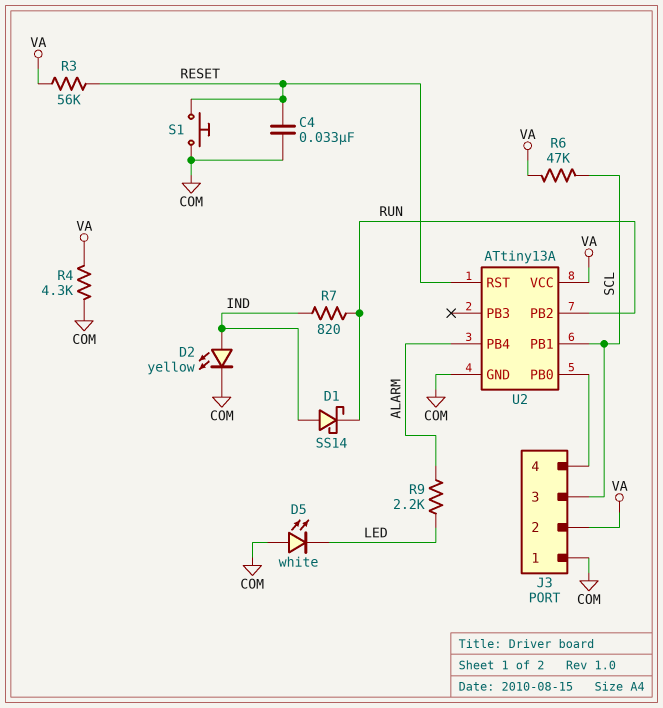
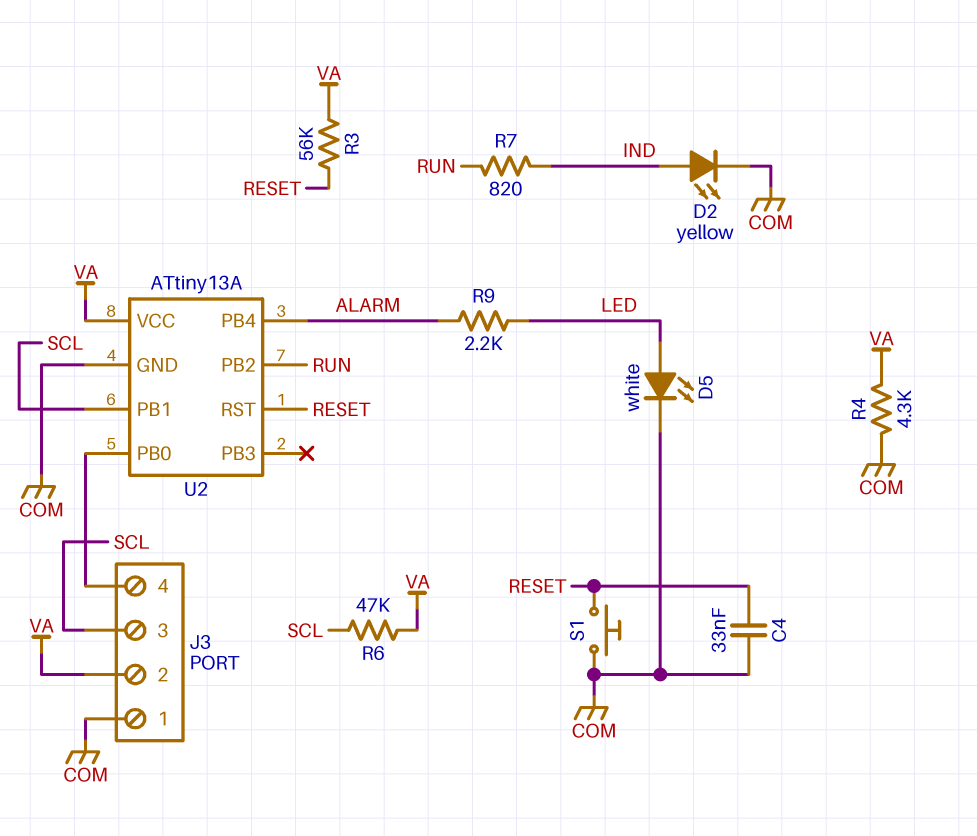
D1: schottky SS14 (A IND, K RUN) -> none
D5: LED white (A COM, K LED) -> LED white (A LED, K COM)

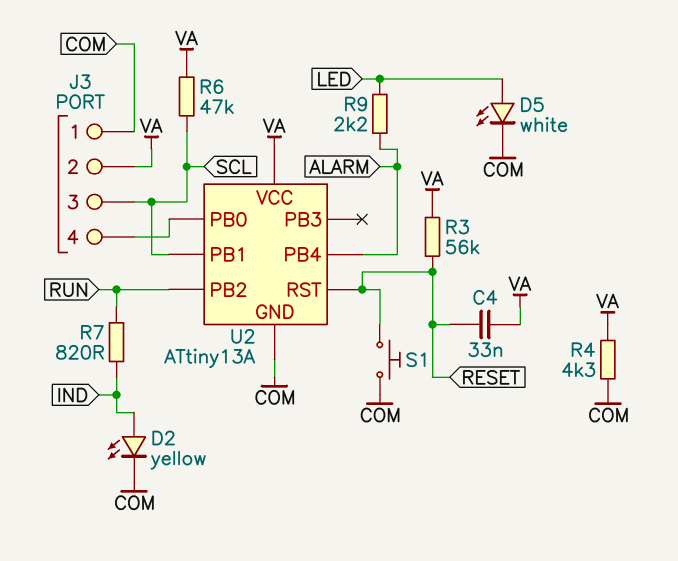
C4: 33nF (COM, RESET) -> 33nF (RESET, VA)

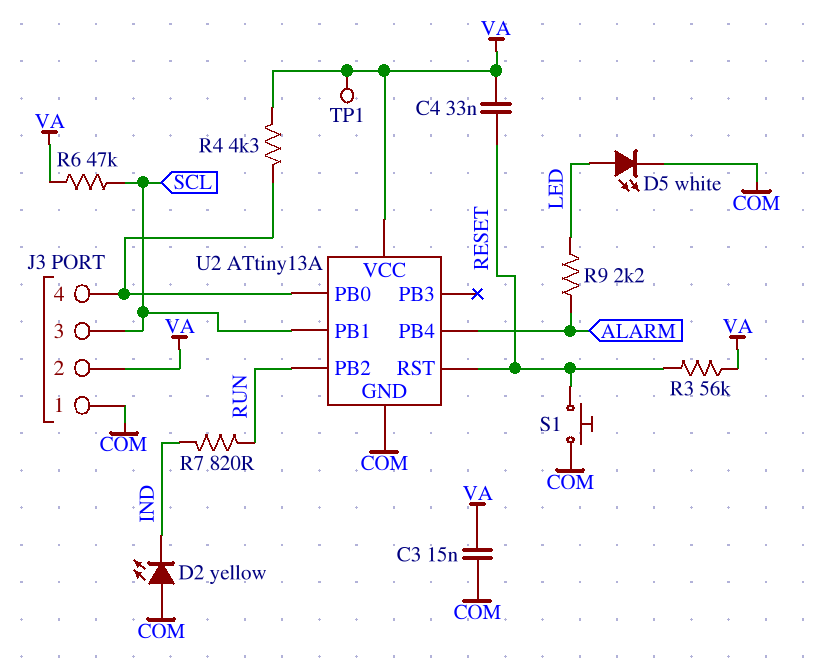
C3: none -> 15nF (COM, VA)
D2: LED yellow (A IND, K COM) -> LED yellow (A COM, K IND)
R4: 4.3k (COM, VA) -> 4.3k (J3/4, VA)
TP1: none -> test point (VA)

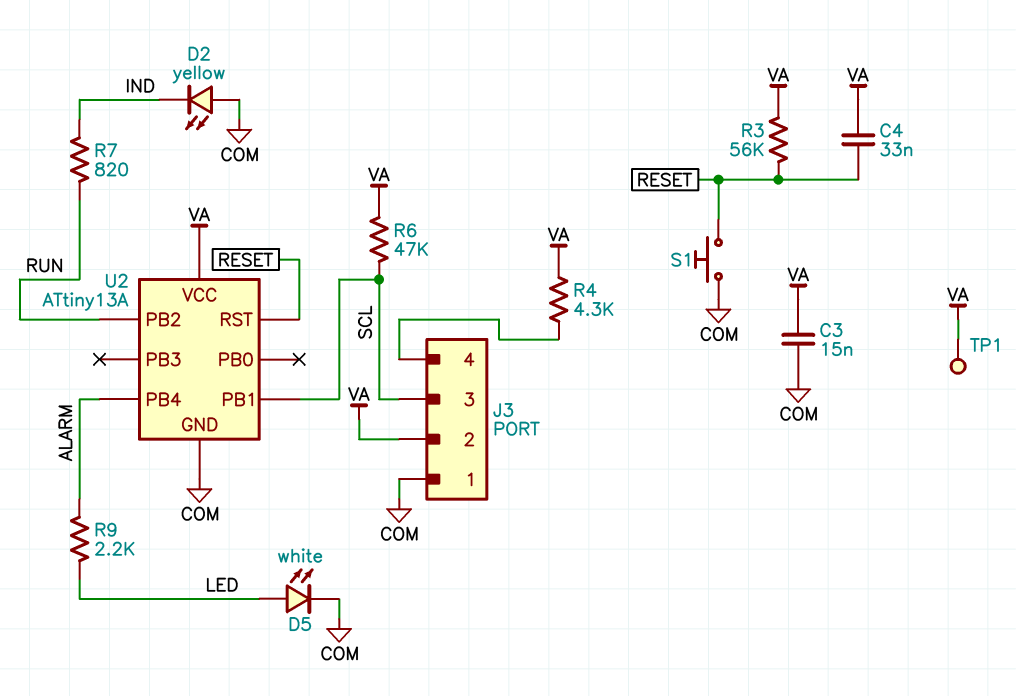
U2 pin PB0: J3/4 -> none

